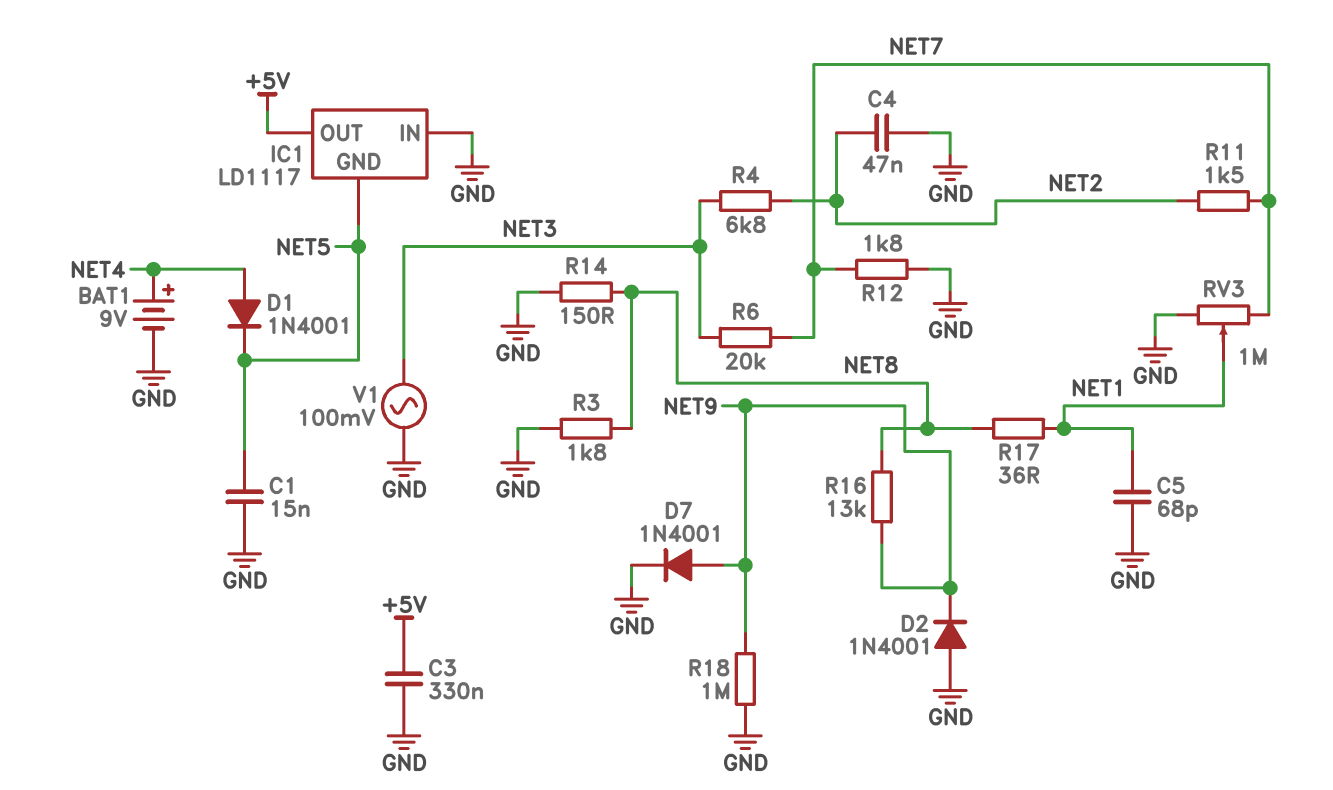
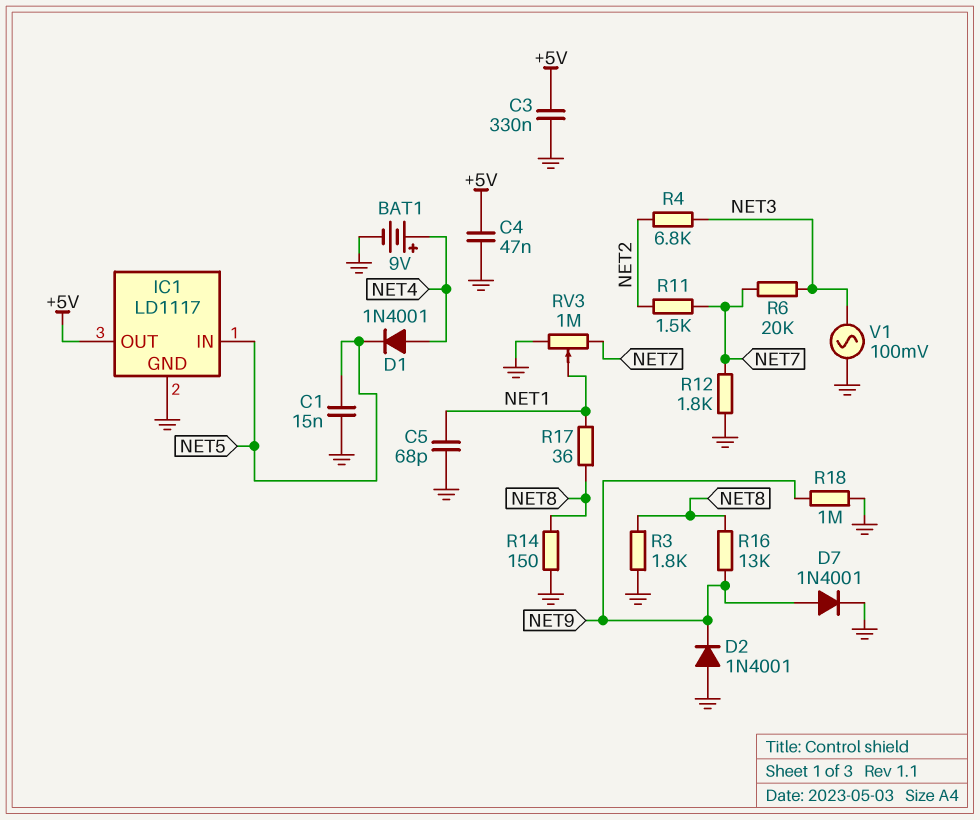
C4: 47nF (GND, NET2) -> 47nF (+5V, GND)
IC1 pin GND: NET5 -> GND
IC1 pin IN: GND -> NET5

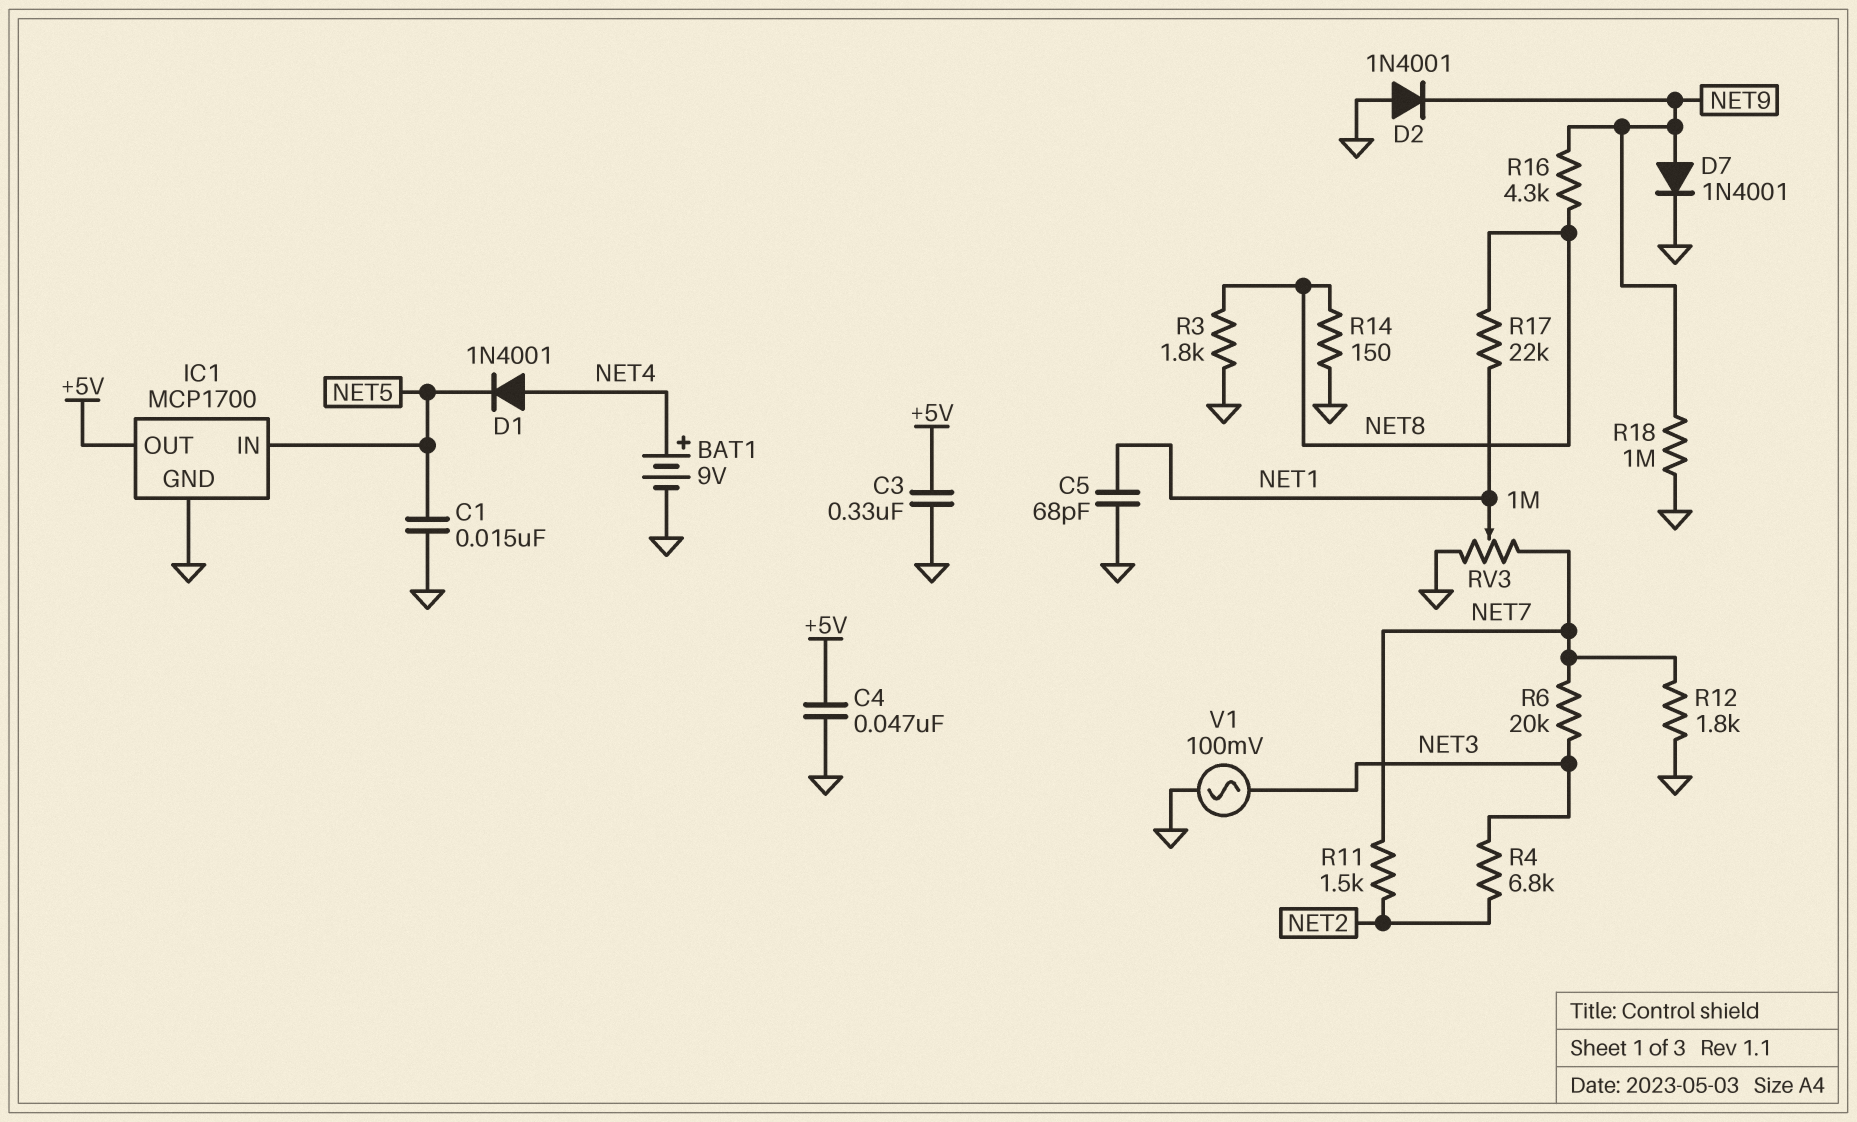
IC1: LD1117 -> MCP1700
R16: 13k (NET8, NET9) -> 4.3k (NET8, NET9)
R17: 36 (NET1, NET8) -> 22k (NET1, NET8)

